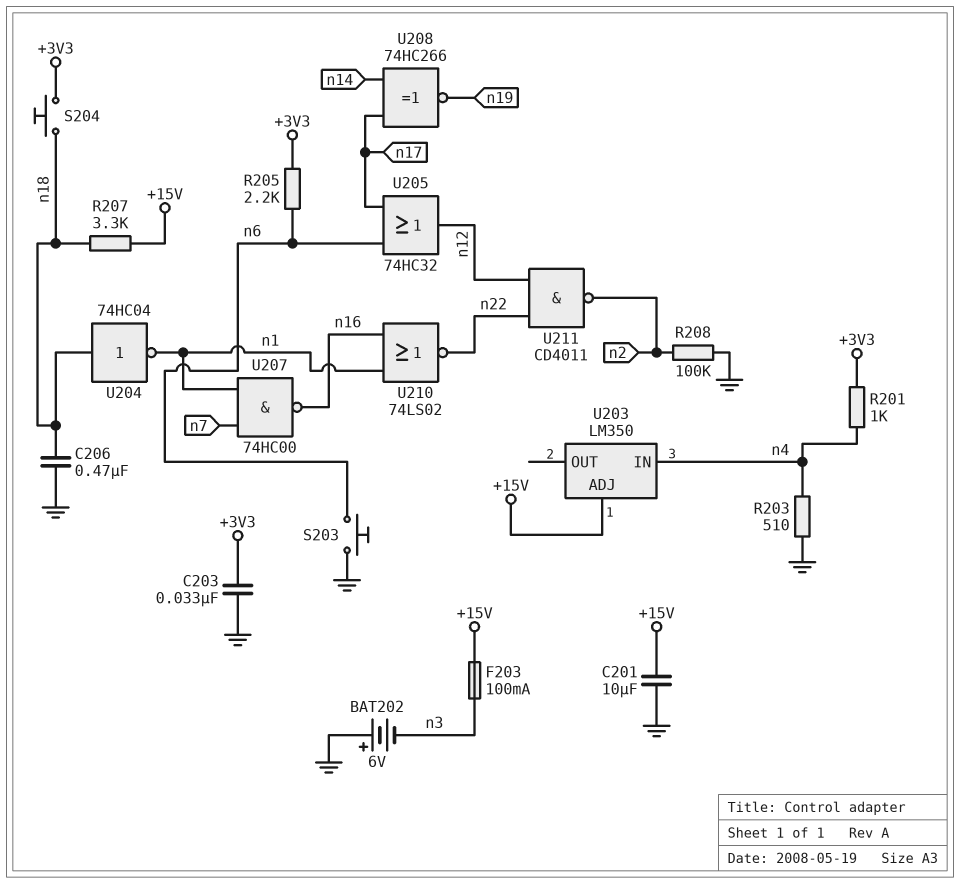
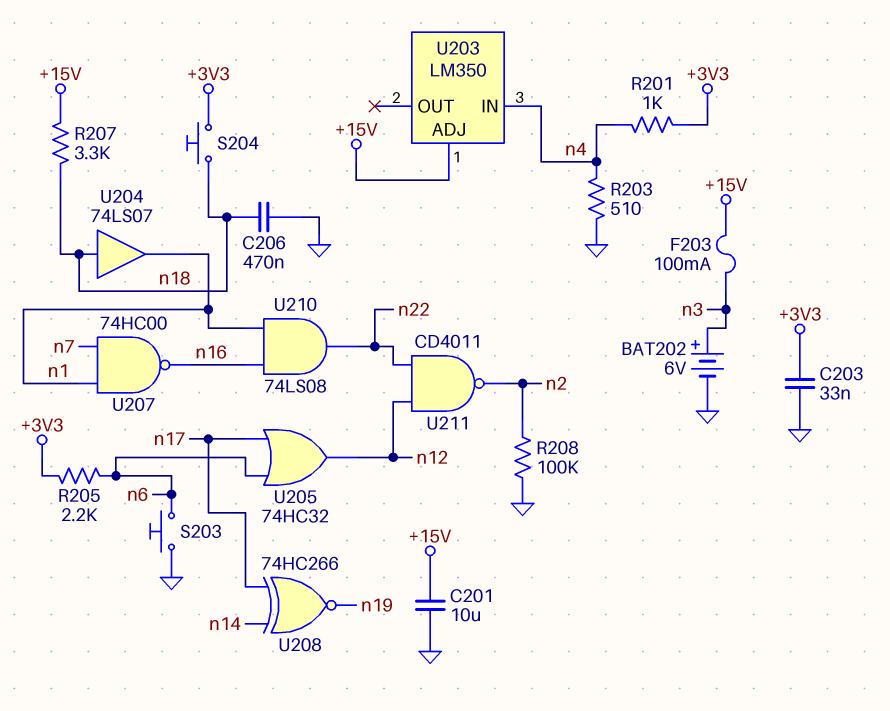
BAT202: 6V (plus GND, minus n3) -> 6V (plus n3, minus GND)
U204: NOT 74HC04 (in n18, out n1) -> buffer 74LS07 (in n18, out n1)
U210: NOR 74LS02 (in n1, in n16, out n22) -> AND 74LS08 (in n1, in n16, out n22)

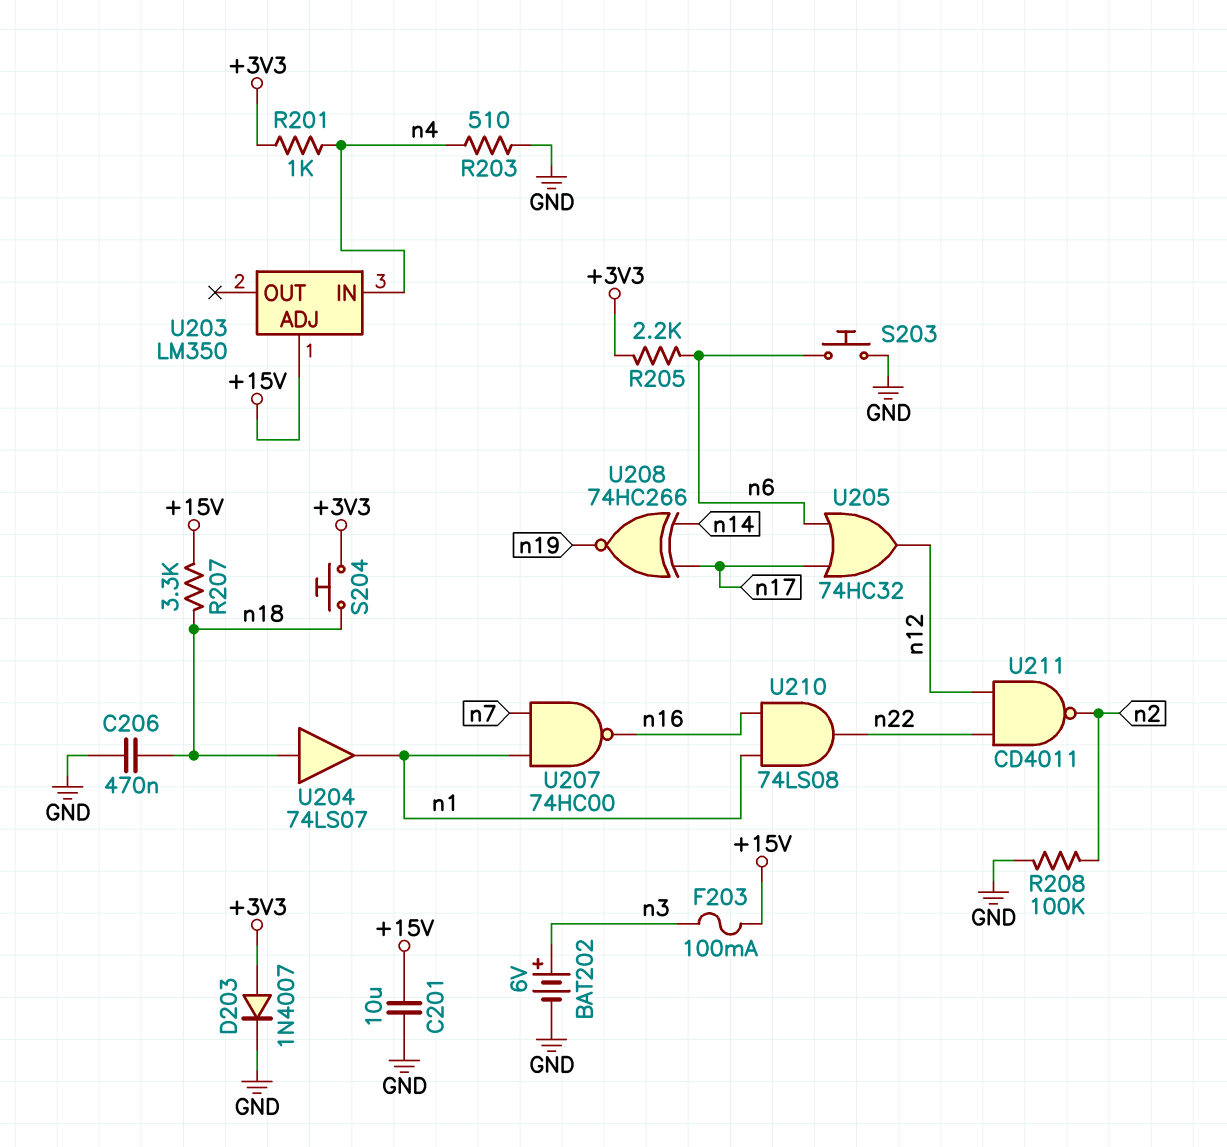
C203: 33nF (+3V3, GND) -> none
D203: none -> diode 1N4007 (A +3V3, K GND)

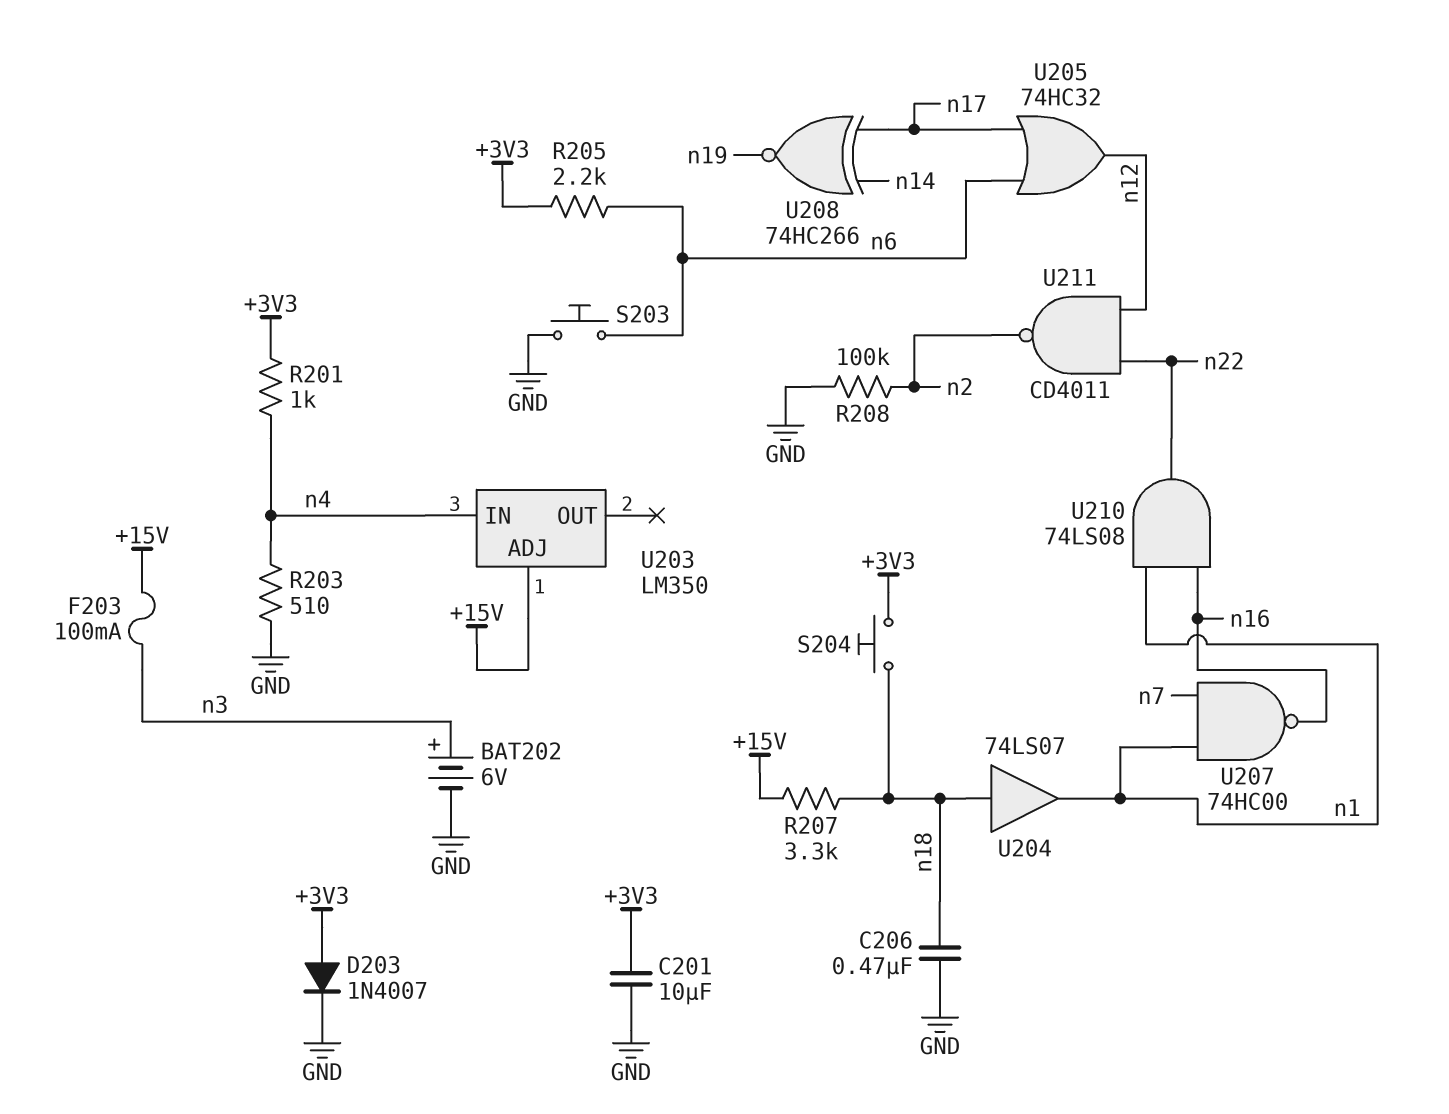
C201: 10uF (+15V, GND) -> 10uF (+3V3, GND)

